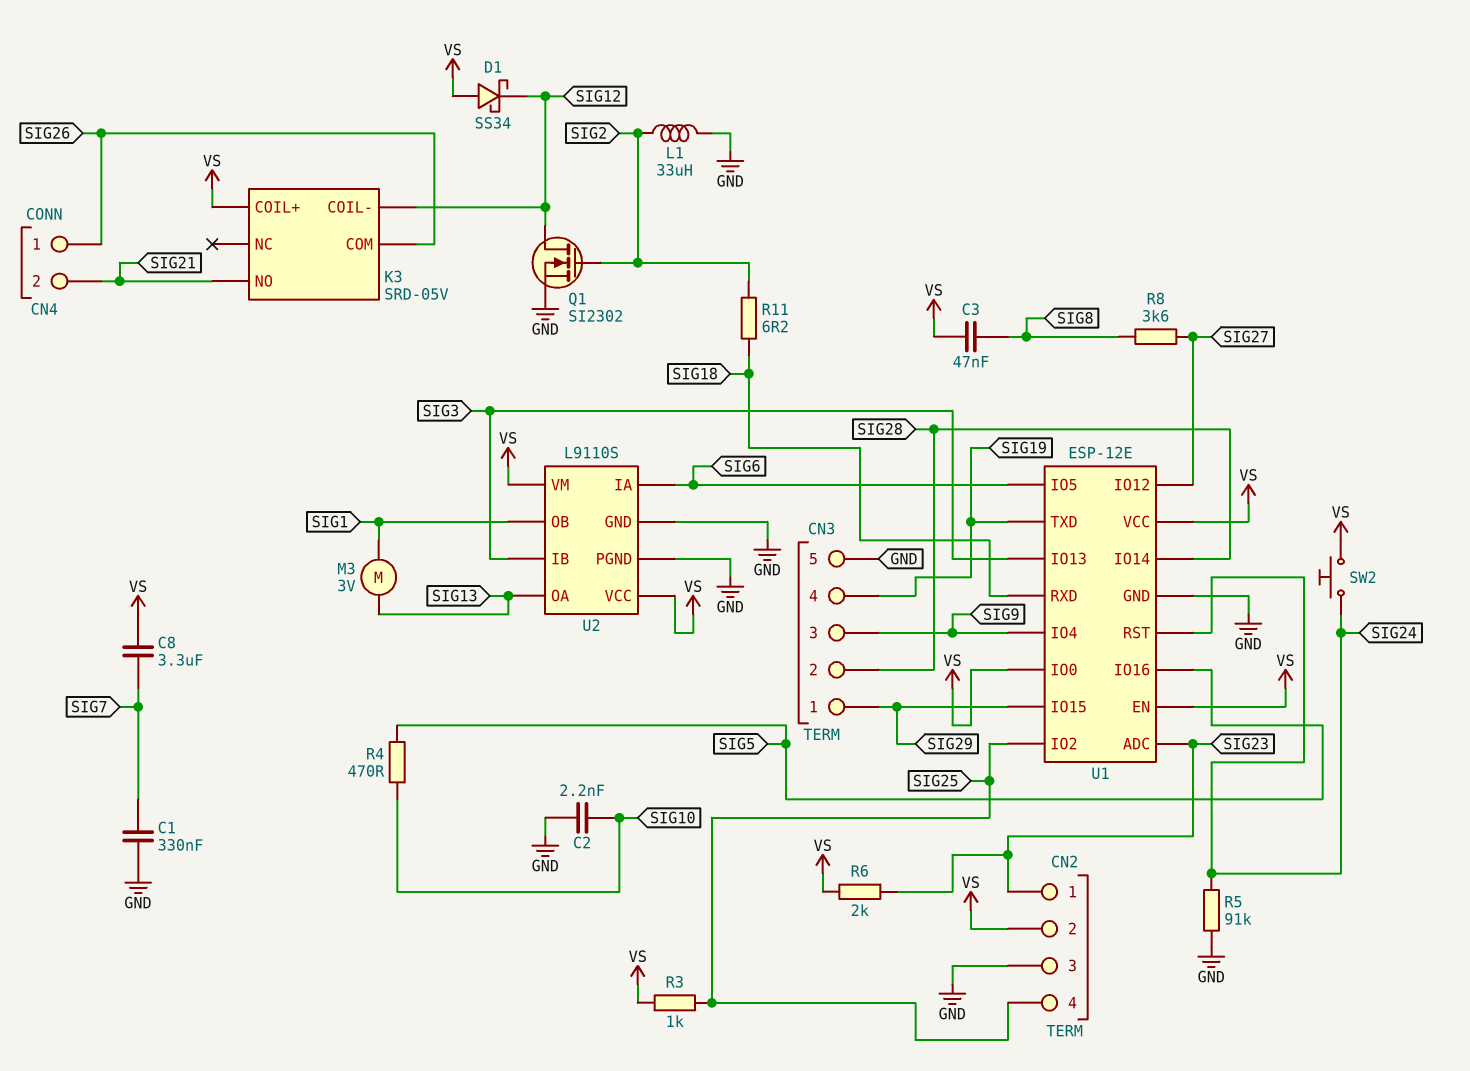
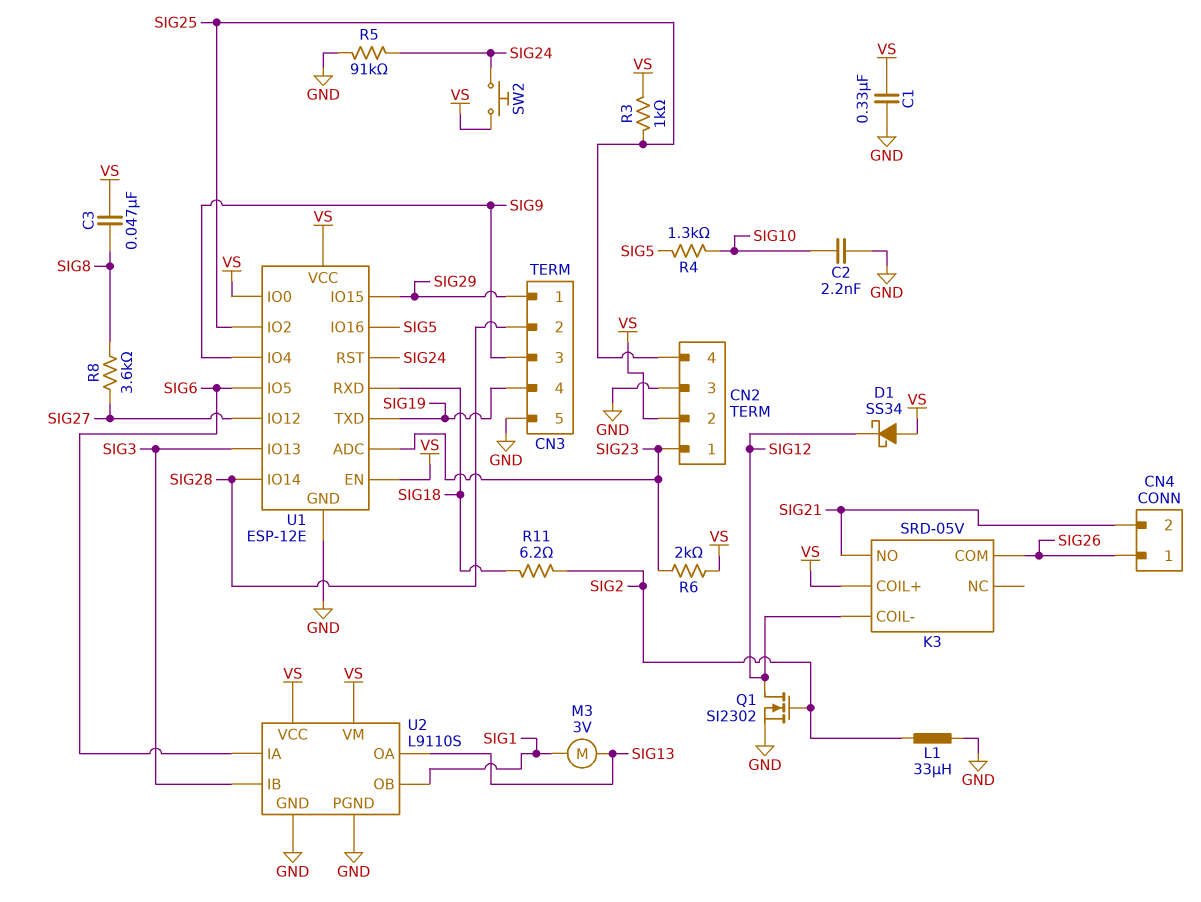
C1: 330nF (GND, SIG7) -> 330nF (GND, VS)
C8: 3.3uF (SIG7, VS) -> none
R4: 470 (SIG5, SIG10) -> 1.3k (SIG5, SIG10)

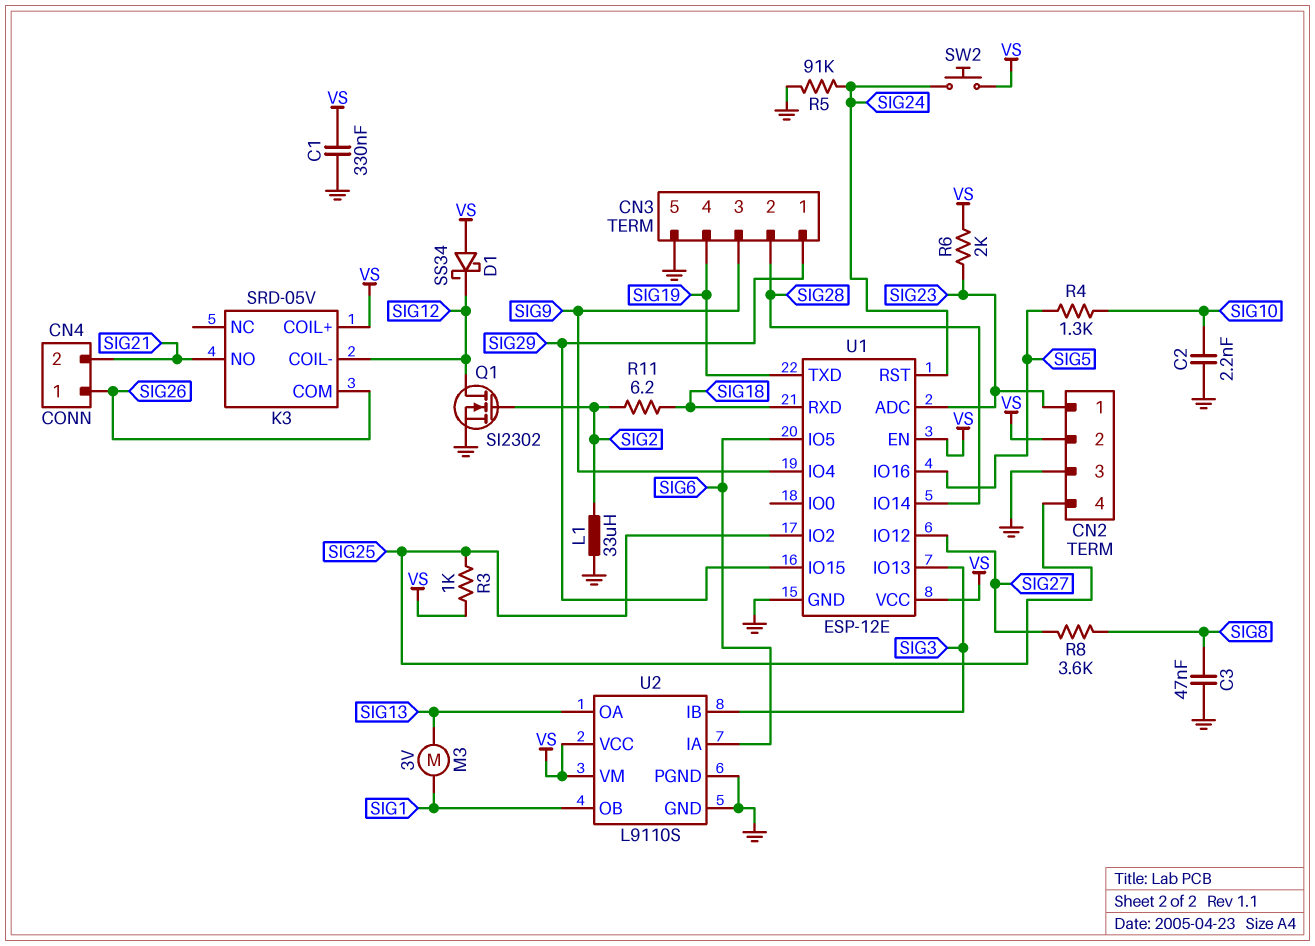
C3: 47nF (SIG8, VS) -> 47nF (GND, SIG8)
U1 pin IO0: VS -> none

